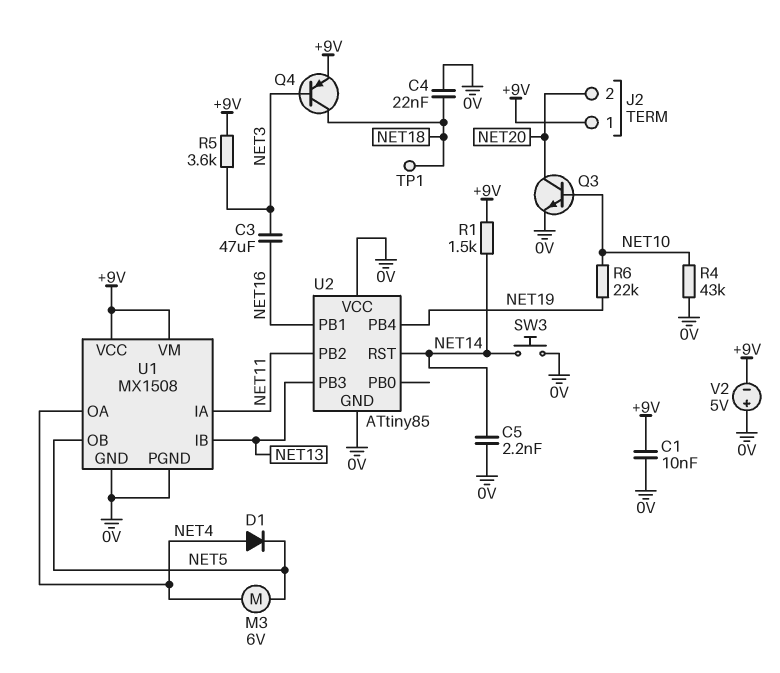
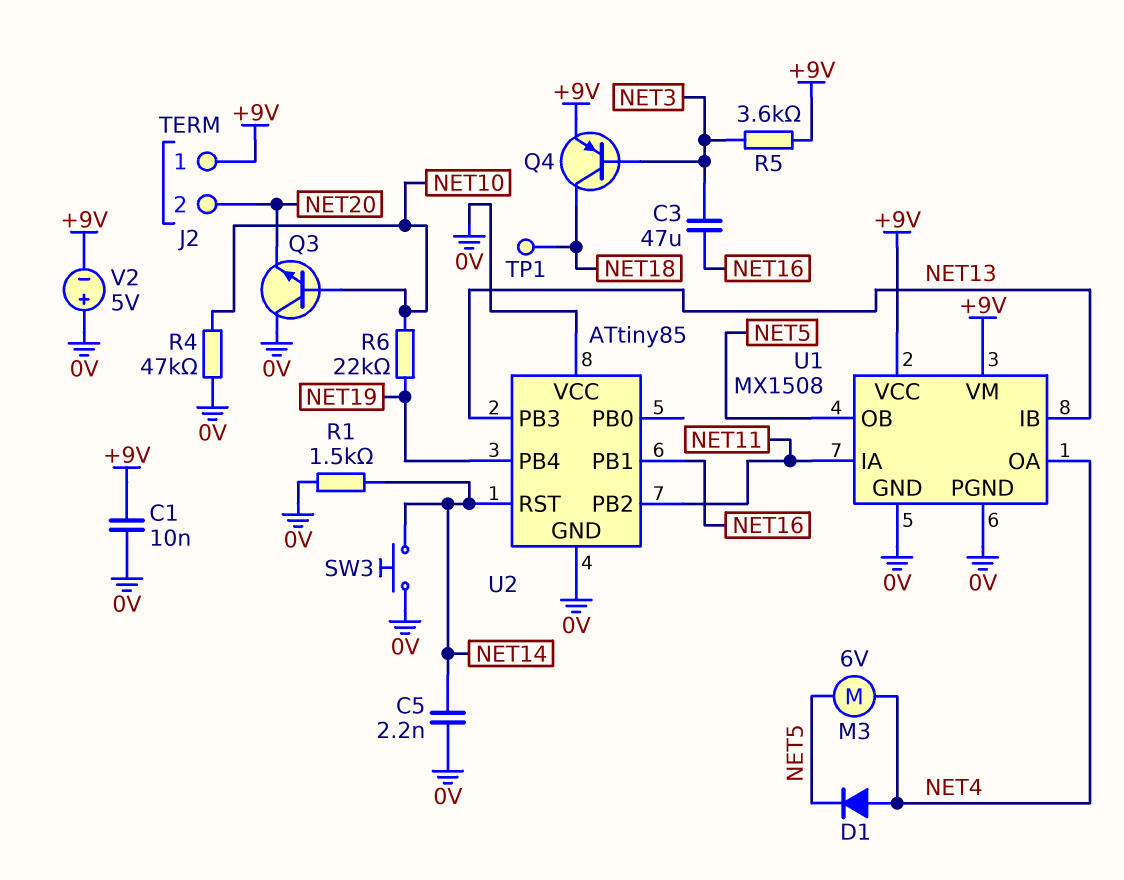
C4: 22nF (0V, NET18) -> none
Q3: NPN (B NET10, C NET20, E 0V) -> NPN (B NET10, C 0V, E NET20)
R1: 1.5k (+9V, NET14) -> 1.5k (0V, NET14)
R4: 43k (0V, NET10) -> 47k (0V, NET10)

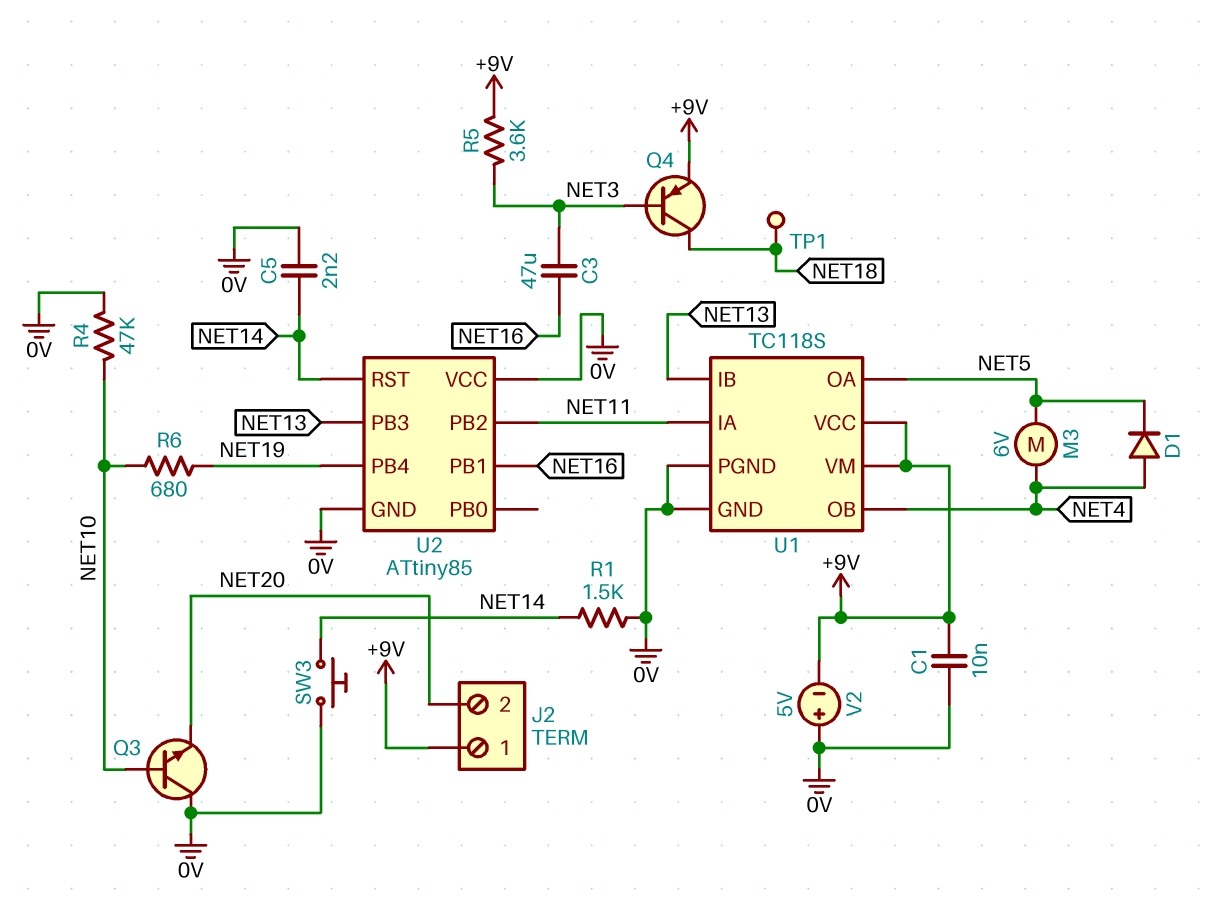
R6: 22k (NET10, NET19) -> 680 (NET10, NET19)
U1: MX1508 -> TC118S
U1 pin OA: NET4 -> NET5
U1 pin OB: NET5 -> NET4

